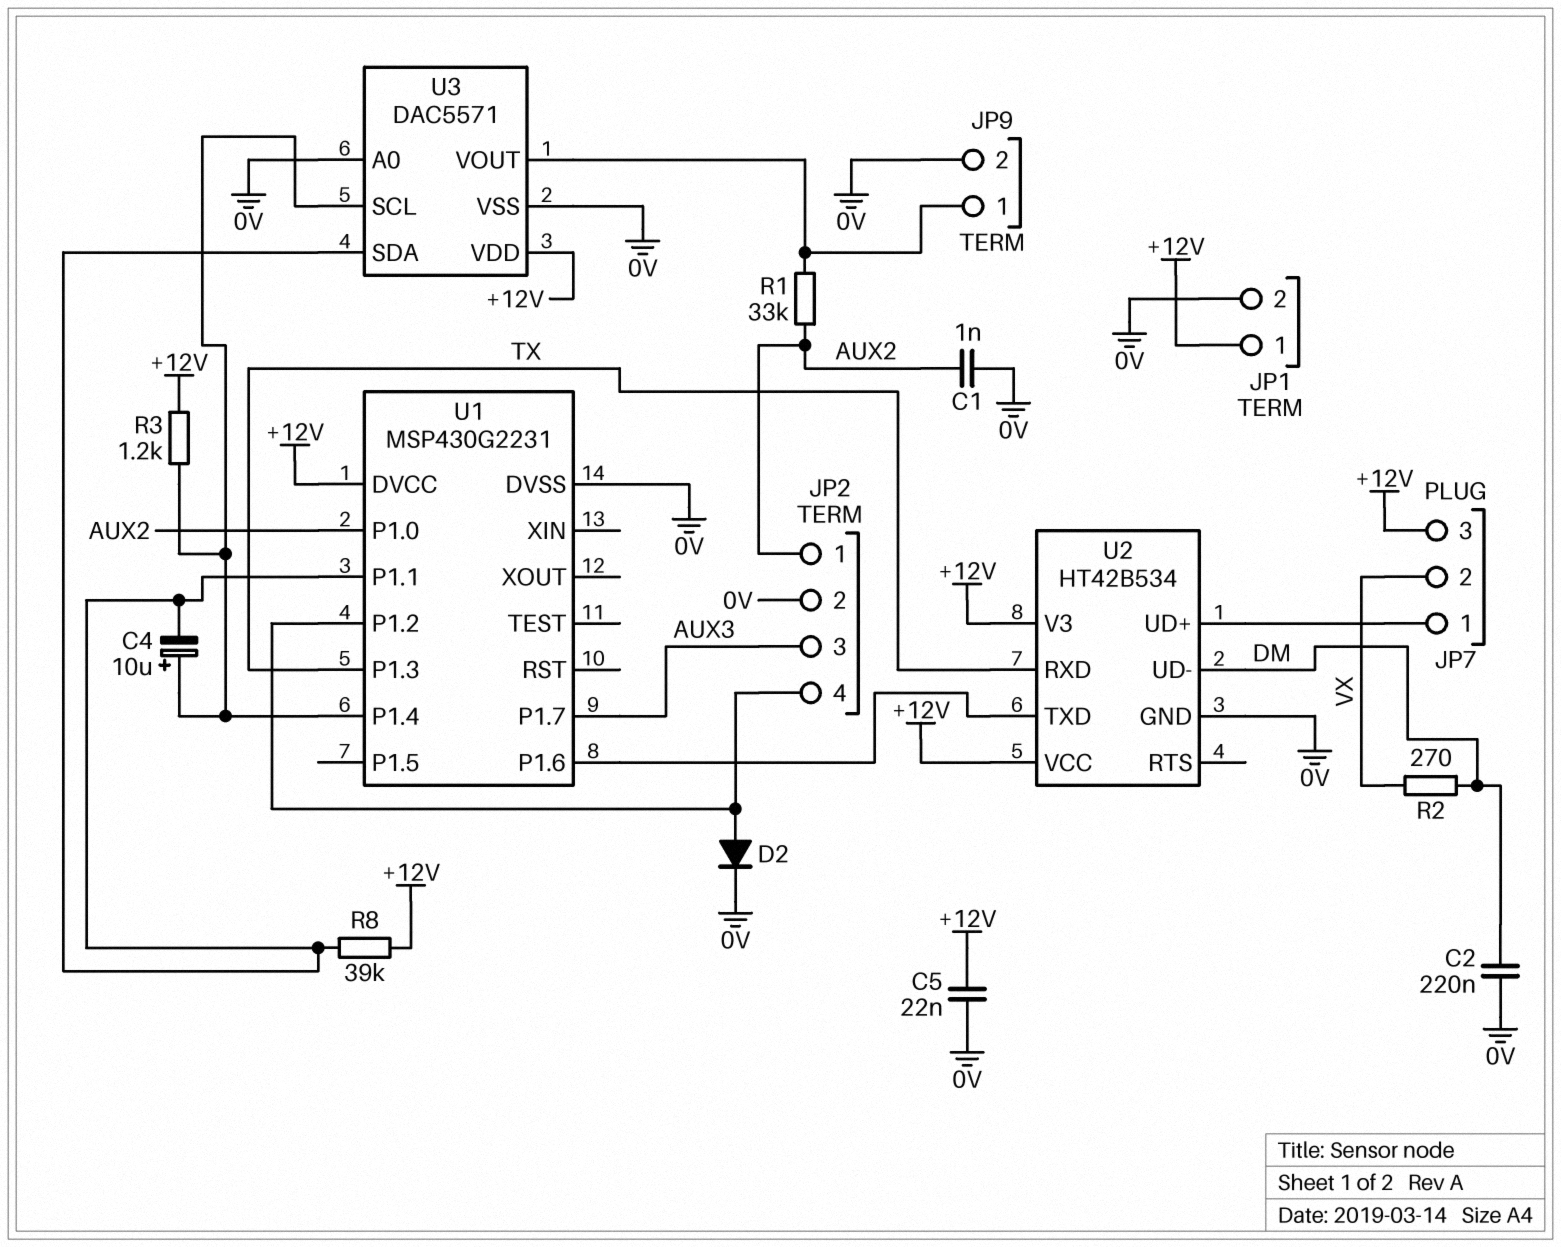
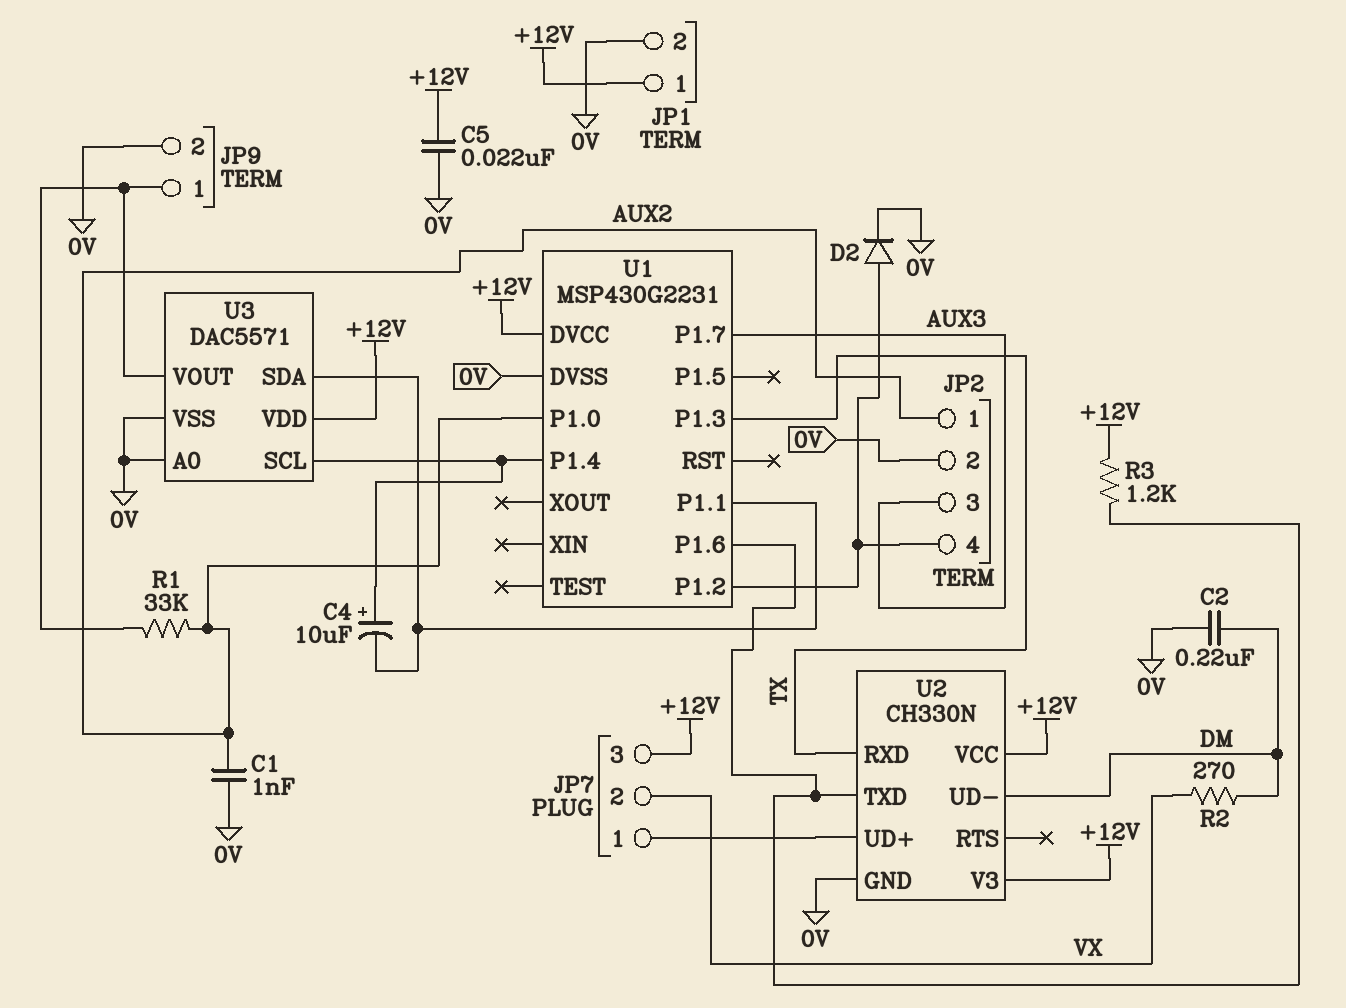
R3: 1.2k (+12V, U1/P1.4) -> 1.2k (+12V, U1/P1.6)
R8: 39k (+12V, U1/P1.1) -> none
U2: HT42B534 -> CH330N

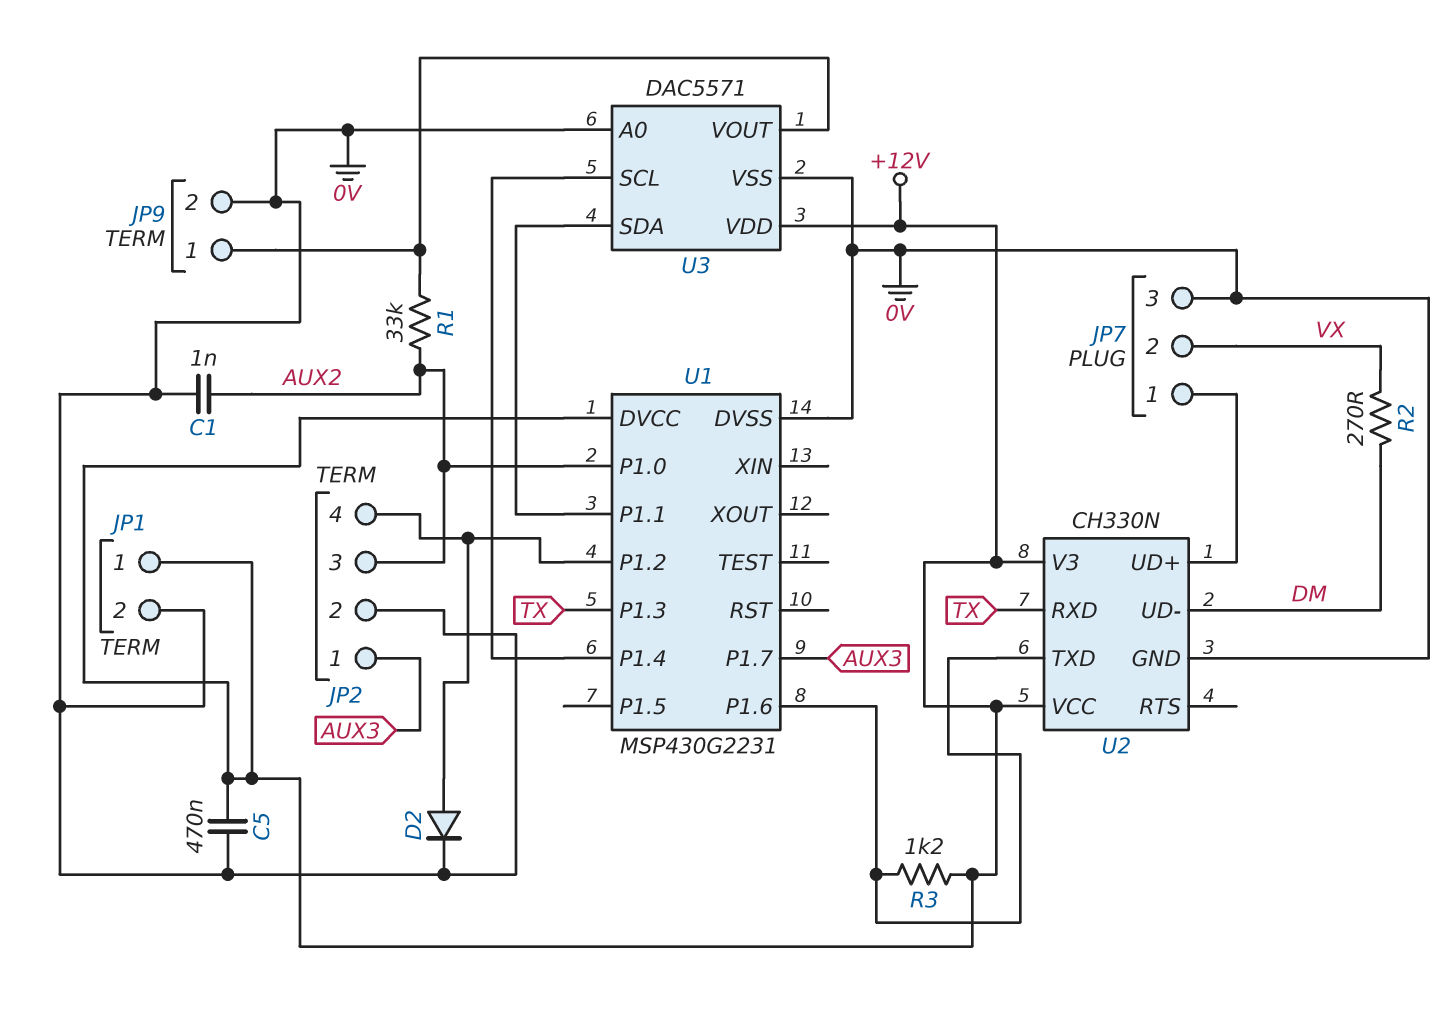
C2: 220nF (0V, DM) -> none
C4: 10uF (plus U1/P1.4, minus U1/P1.1) -> none
C5: 22nF (+12V, 0V) -> 470nF (+12V, 0V)
JP2 pin 1: AUX2 -> AUX3
JP2 pin 3: AUX3 -> AUX2
JP7 pin 3: +12V -> 0V

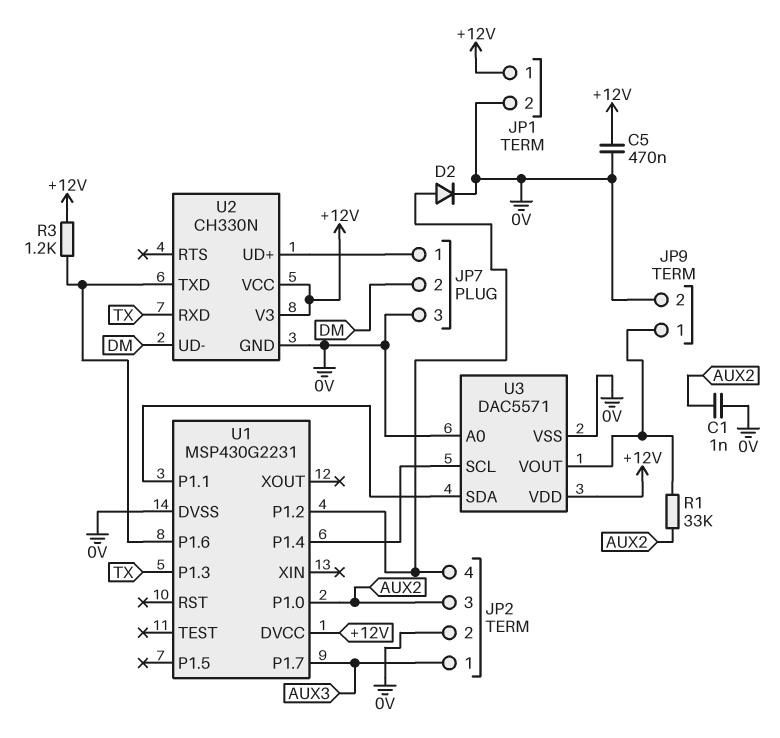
JP7 pin 2: VX -> DM
R2: 270 (DM, VX) -> none

